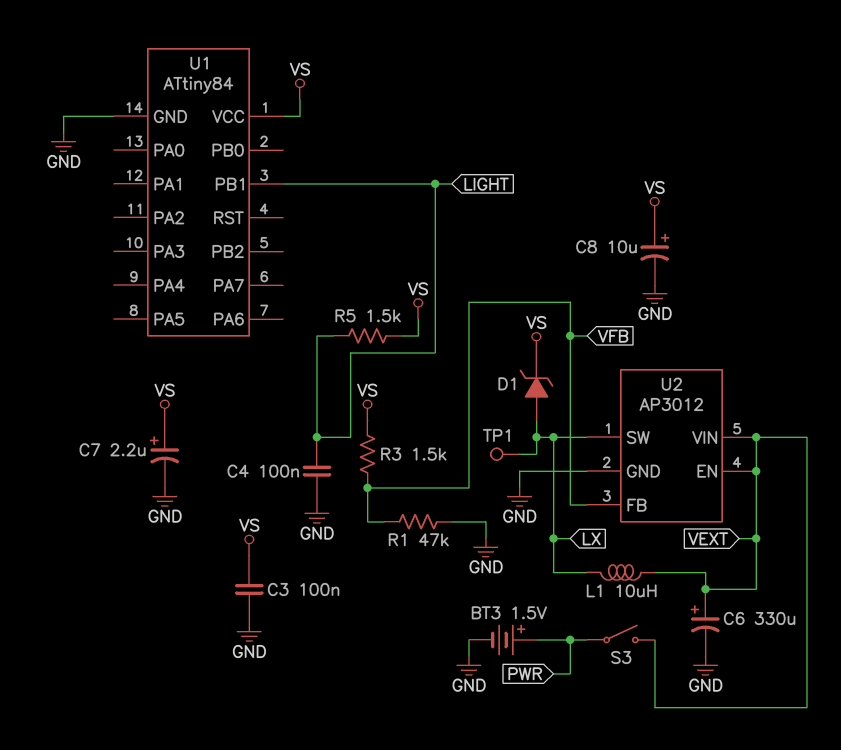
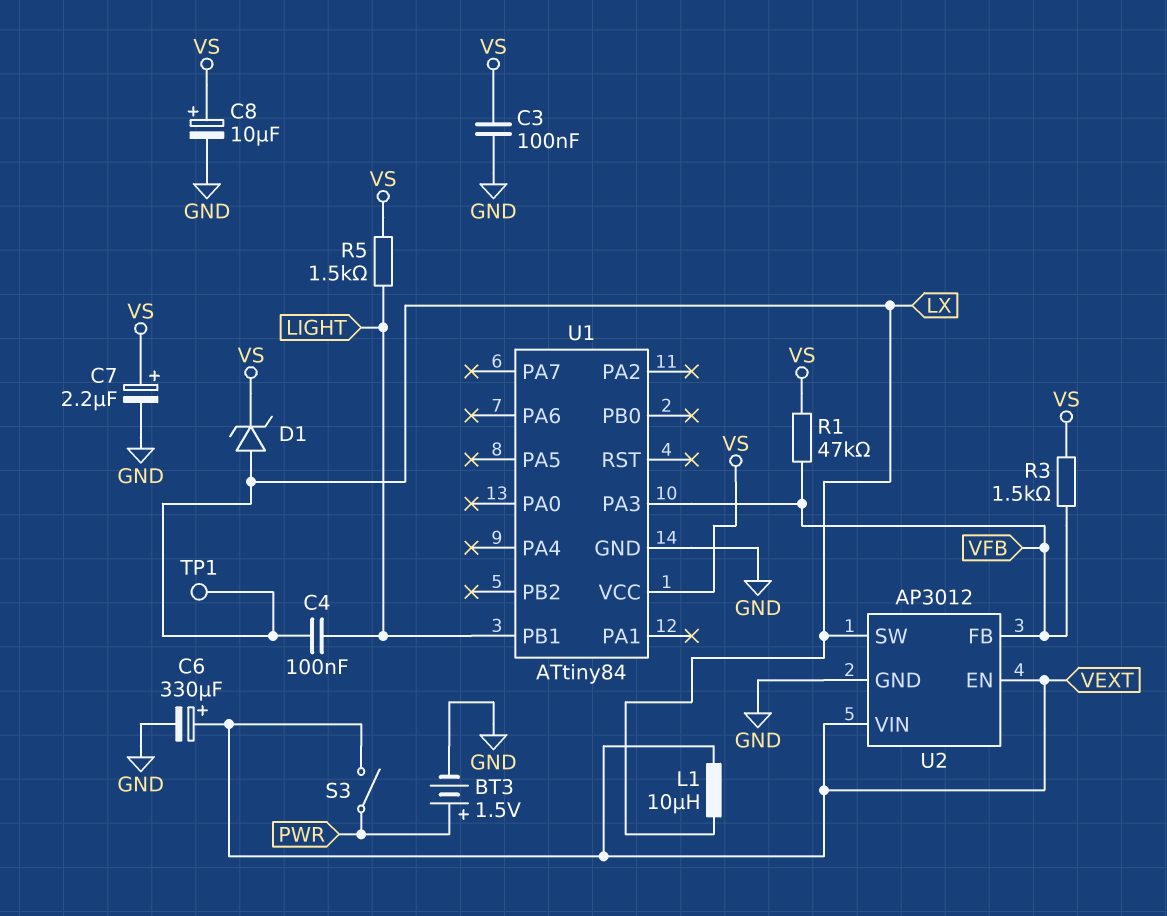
C4: 100nF (GND, LIGHT) -> 100nF (LIGHT, LX)
R1: 47k (GND, VFB) -> 47k (VFB, VS)
U1 pin PA3: none -> VFB

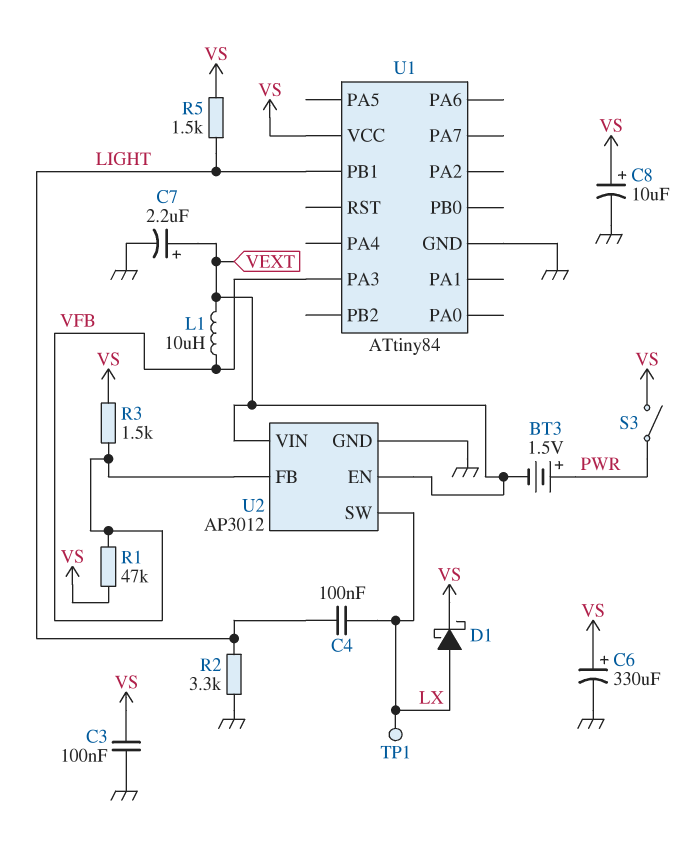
BT3: 1.5V (plus PWR, minus GND) -> 1.5V (plus PWR, minus VEXT)
C6: 330uF (plus VEXT, minus GND) -> 330uF (plus VS, minus GND)
C7: 2.2uF (plus VS, minus GND) -> 2.2uF (plus VEXT, minus GND)
D1: zener (A LX, K VS) -> schottky (A LX, K VS)
L1: 10uH (LX, VEXT) -> 10uH (VEXT, VFB)
R2: none -> 3.3k (GND, LIGHT)
S3: switch (PWR, VEXT) -> switch (PWR, VS)

